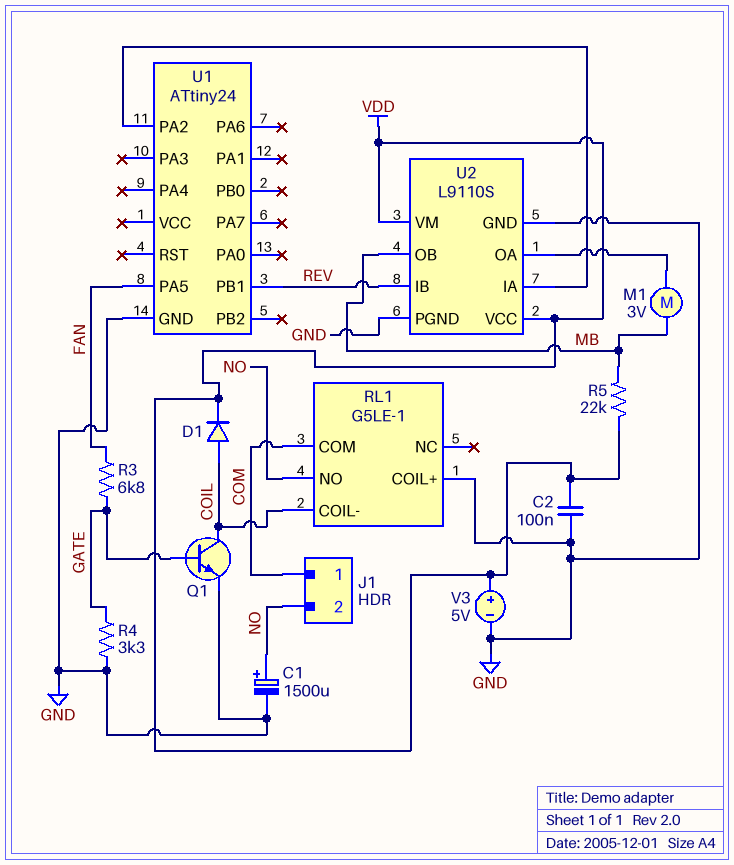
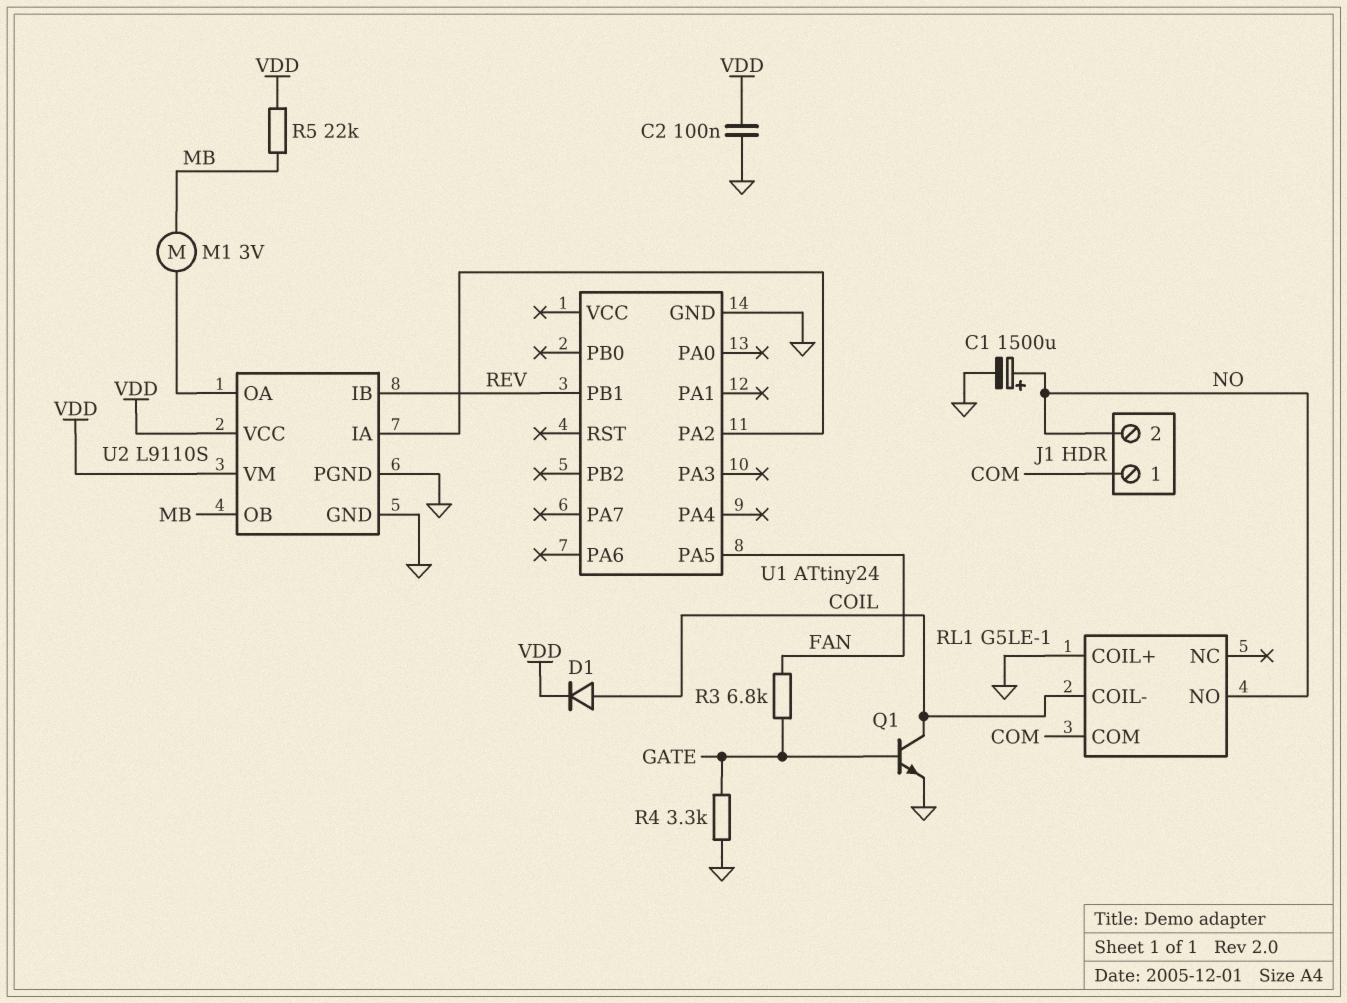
V3: 5V (plus VDD, minus GND) -> none

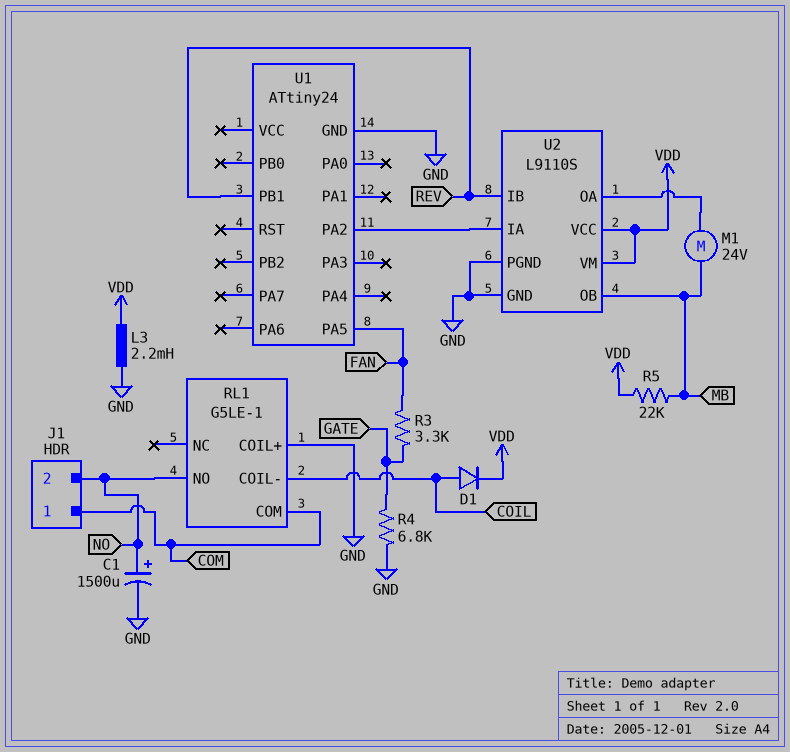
C2: 100nF (GND, VDD) -> none
L3: none -> 2.2mH (GND, VDD)
M1: motor 3V (MB, U2/OA) -> motor 24V (MB, U2/OA)
Q1: NPN (B GATE, C COIL, E GND) -> none
R3: 6.8k (FAN, GATE) -> 3.3k (FAN, GATE)
R4: 3.3k (GATE, GND) -> 6.8k (GATE, GND)

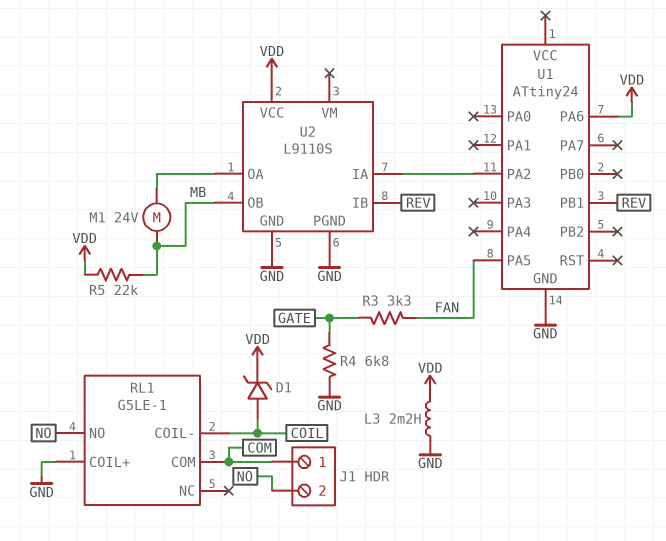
C1: 1500uF (plus NO, minus GND) -> none
D1: diode (A COIL, K VDD) -> zener (A COIL, K VDD)
U1 pin PA6: none -> VDD
U2 pin VM: VDD -> none

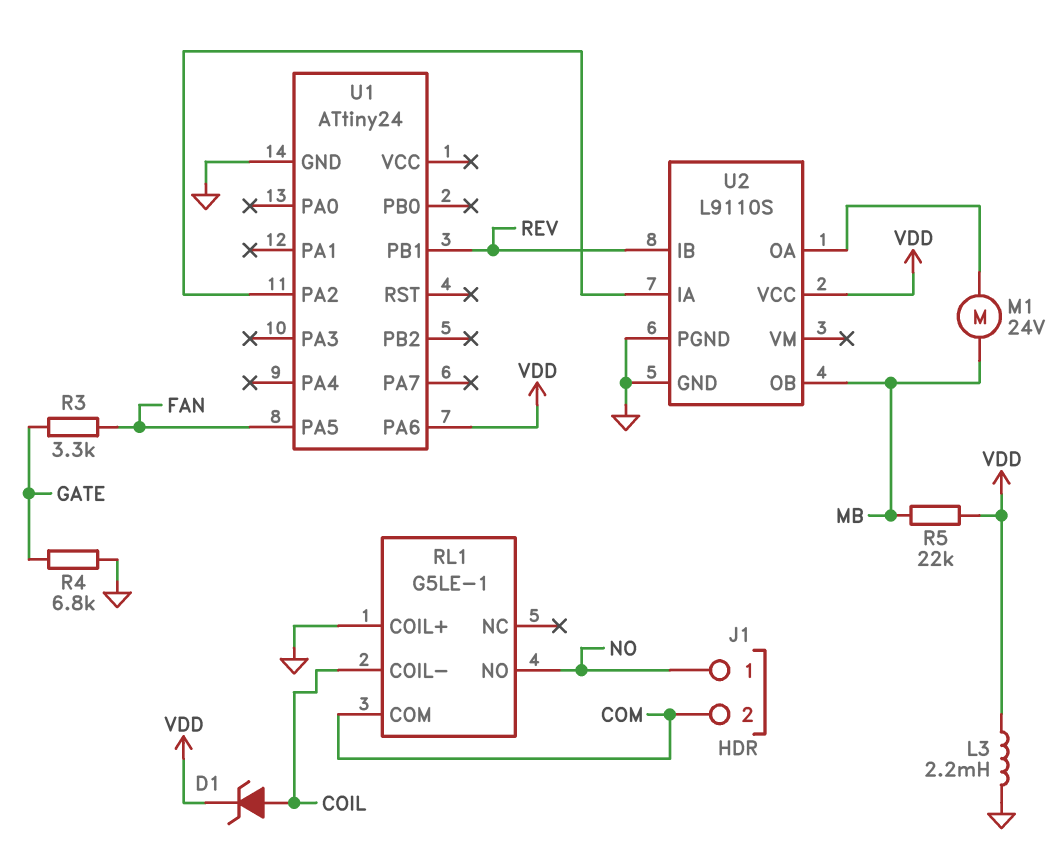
J1 pin 1: COM -> NO
J1 pin 2: NO -> COM

